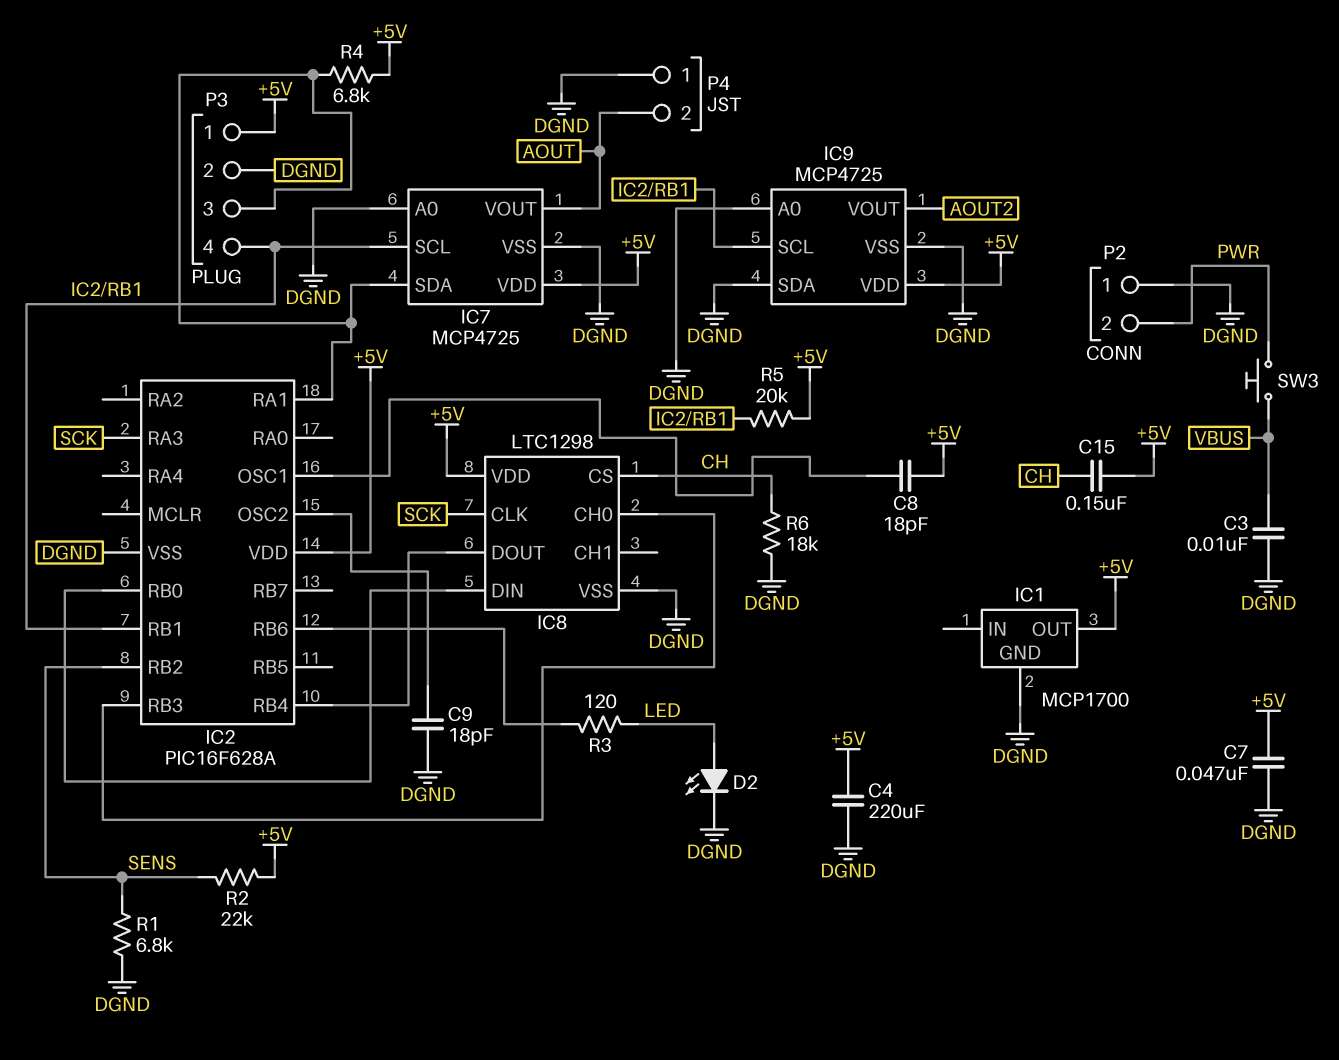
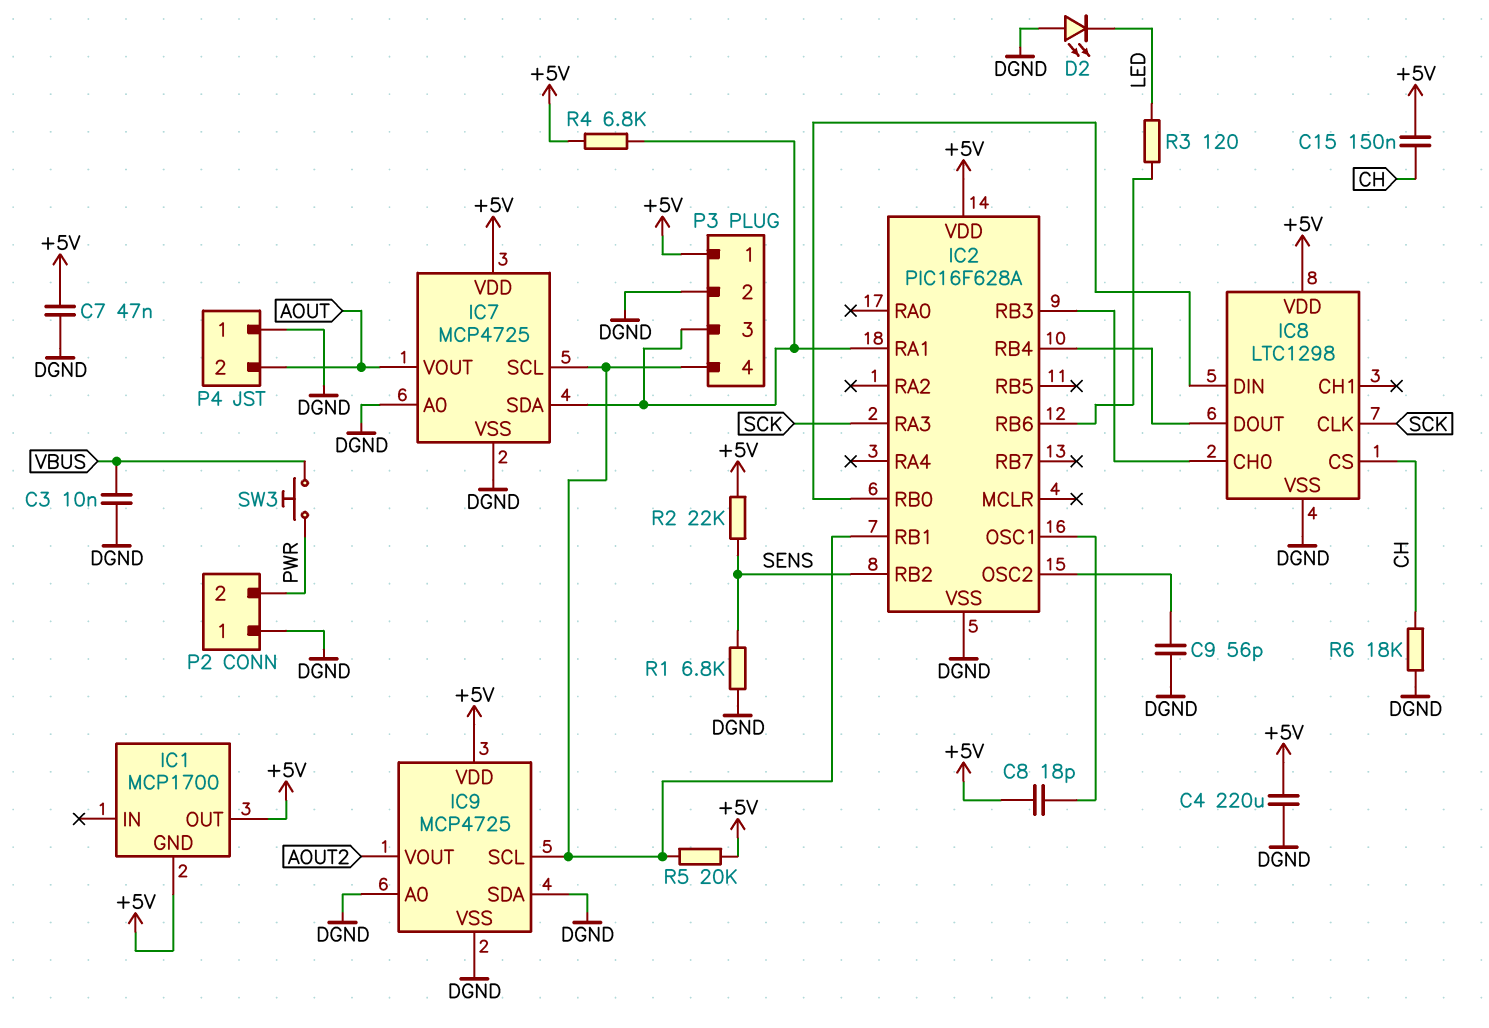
C9: 18pF (DGND, IC2/OSC2) -> 56pF (DGND, IC2/OSC2)
D2: LED (A LED, K DGND) -> LED (A DGND, K LED)
IC1 pin GND: DGND -> +5V

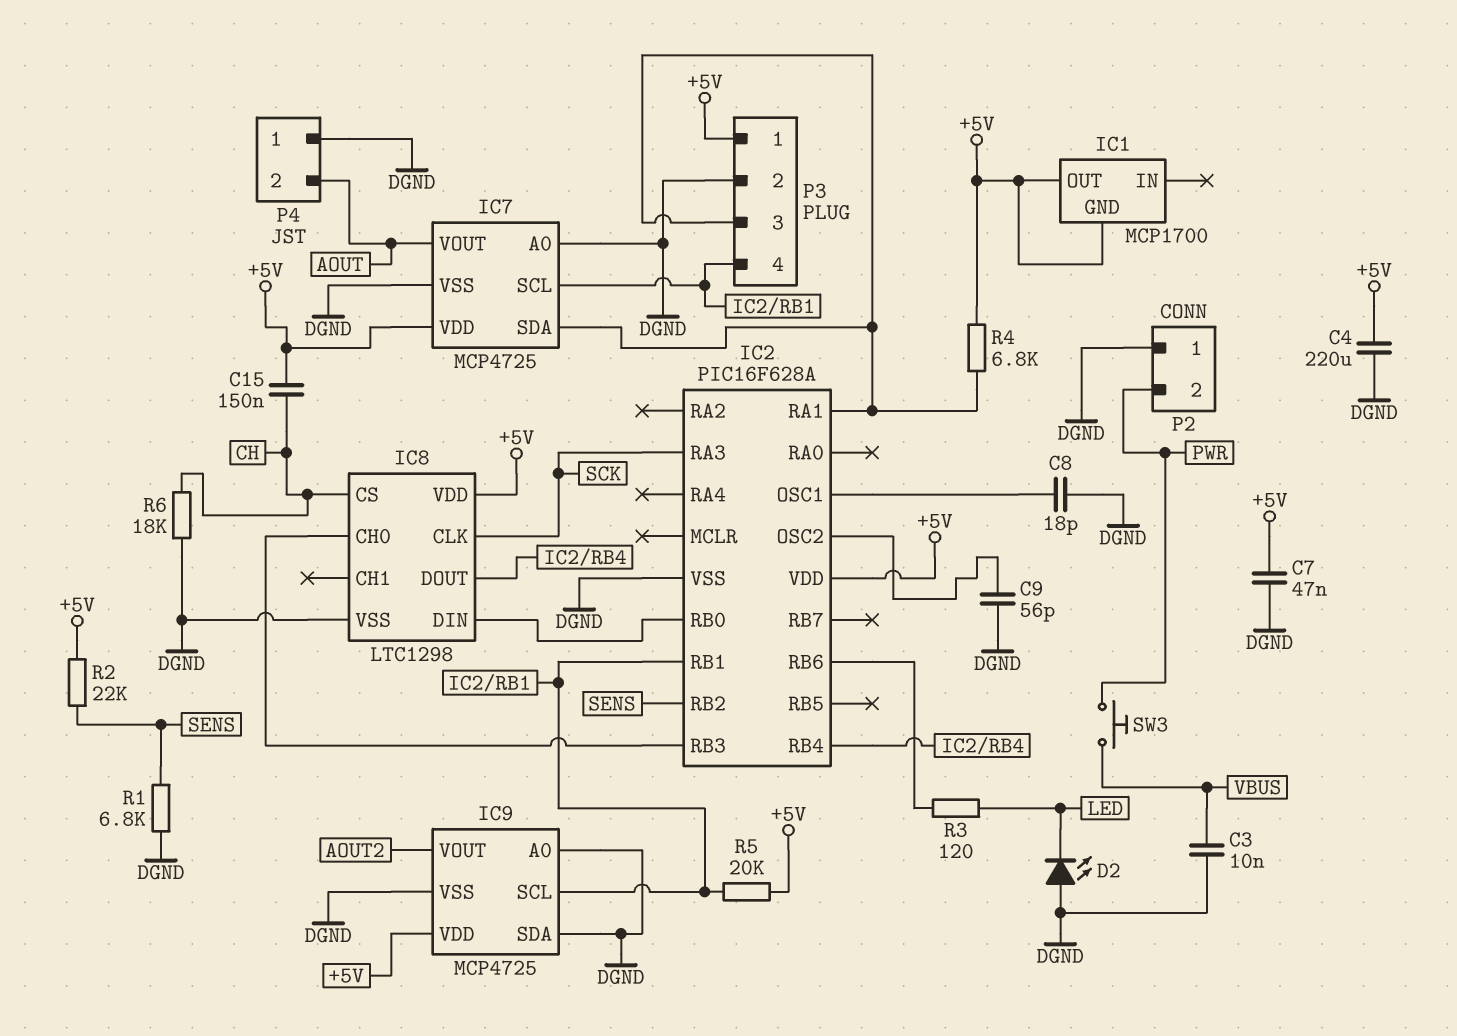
C8: 18pF (+5V, IC2/OSC1) -> 18pF (DGND, IC2/OSC1)

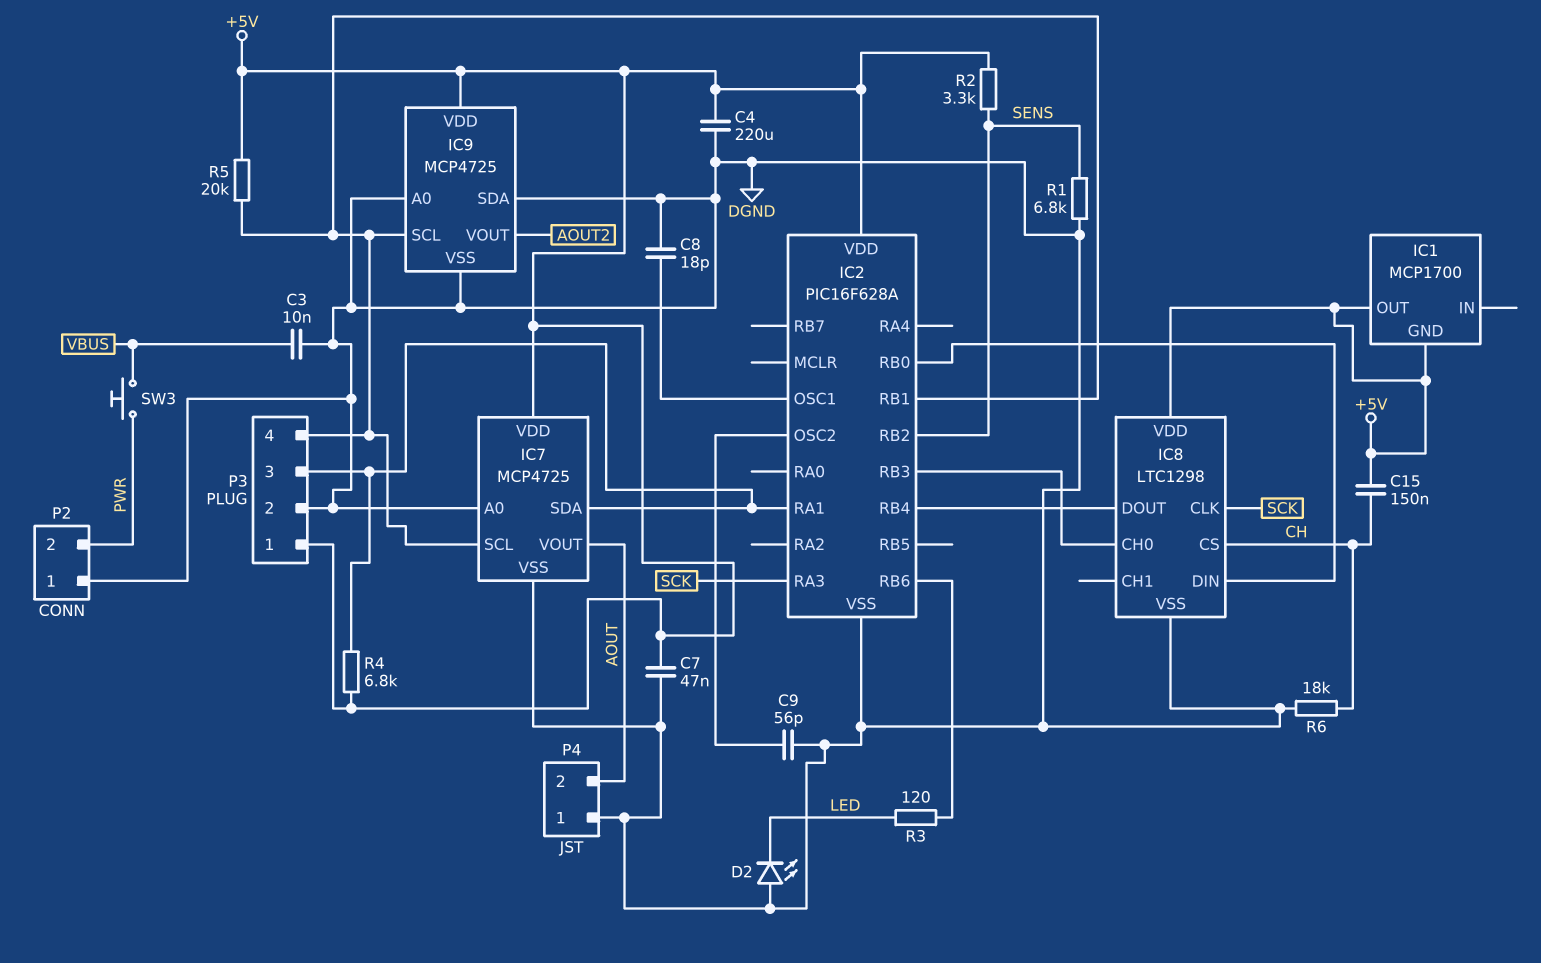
R2: 22k (+5V, SENS) -> 3.3k (+5V, SENS)

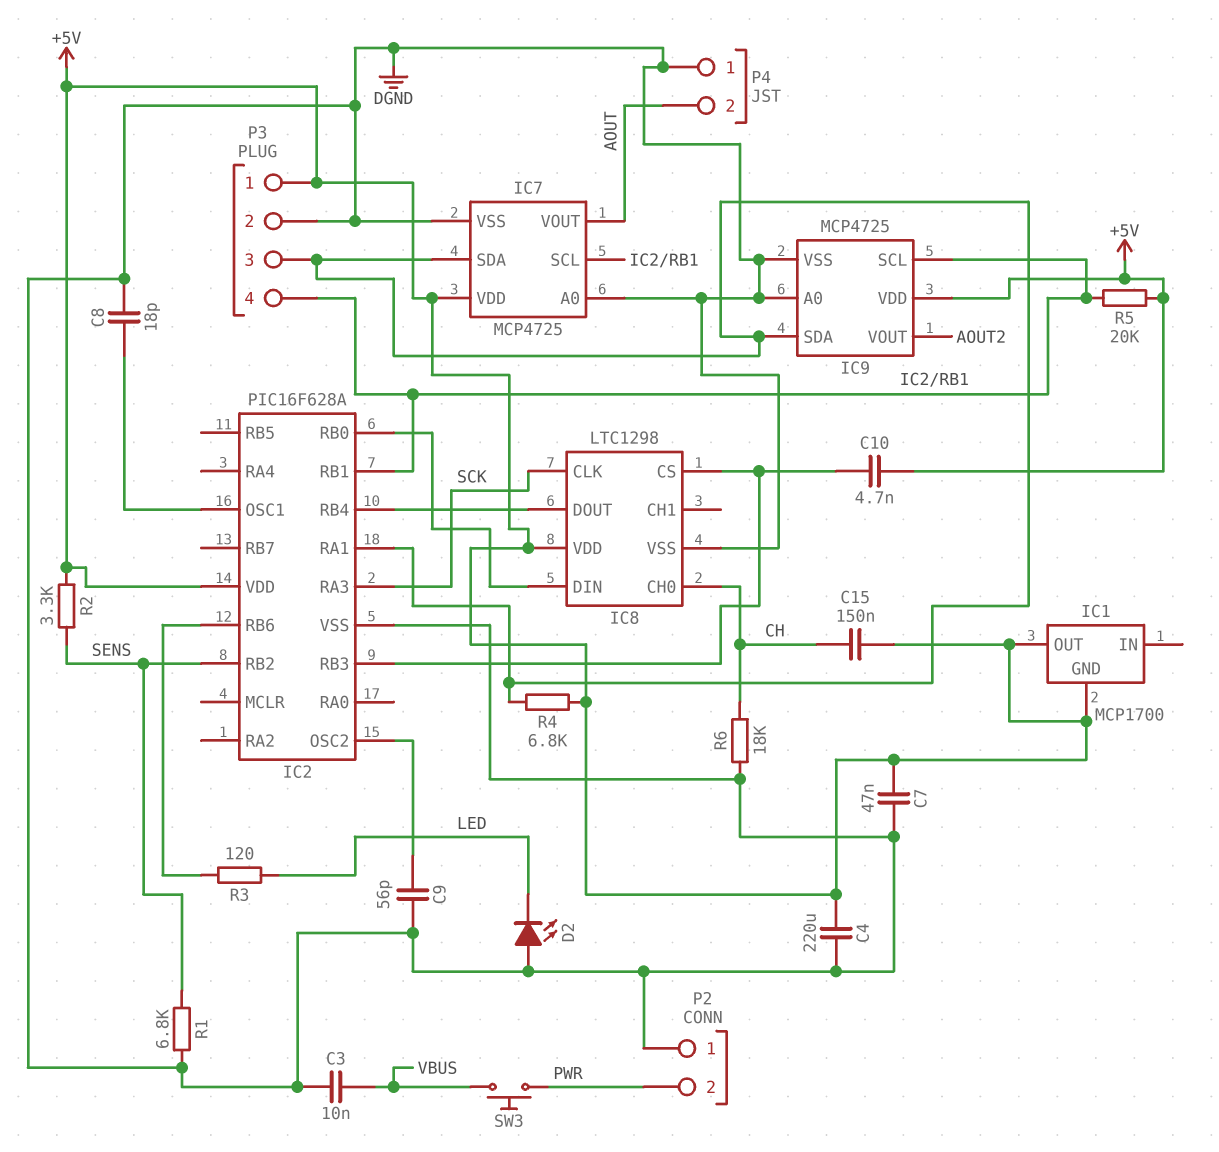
C10: none -> 4.7nF (+5V, IC2/RB3)
IC8 pin CH0: IC2/RB3 -> CH
IC8 pin CS: CH -> IC2/RB3
IC9 pin SDA: DGND -> IC2/RA1

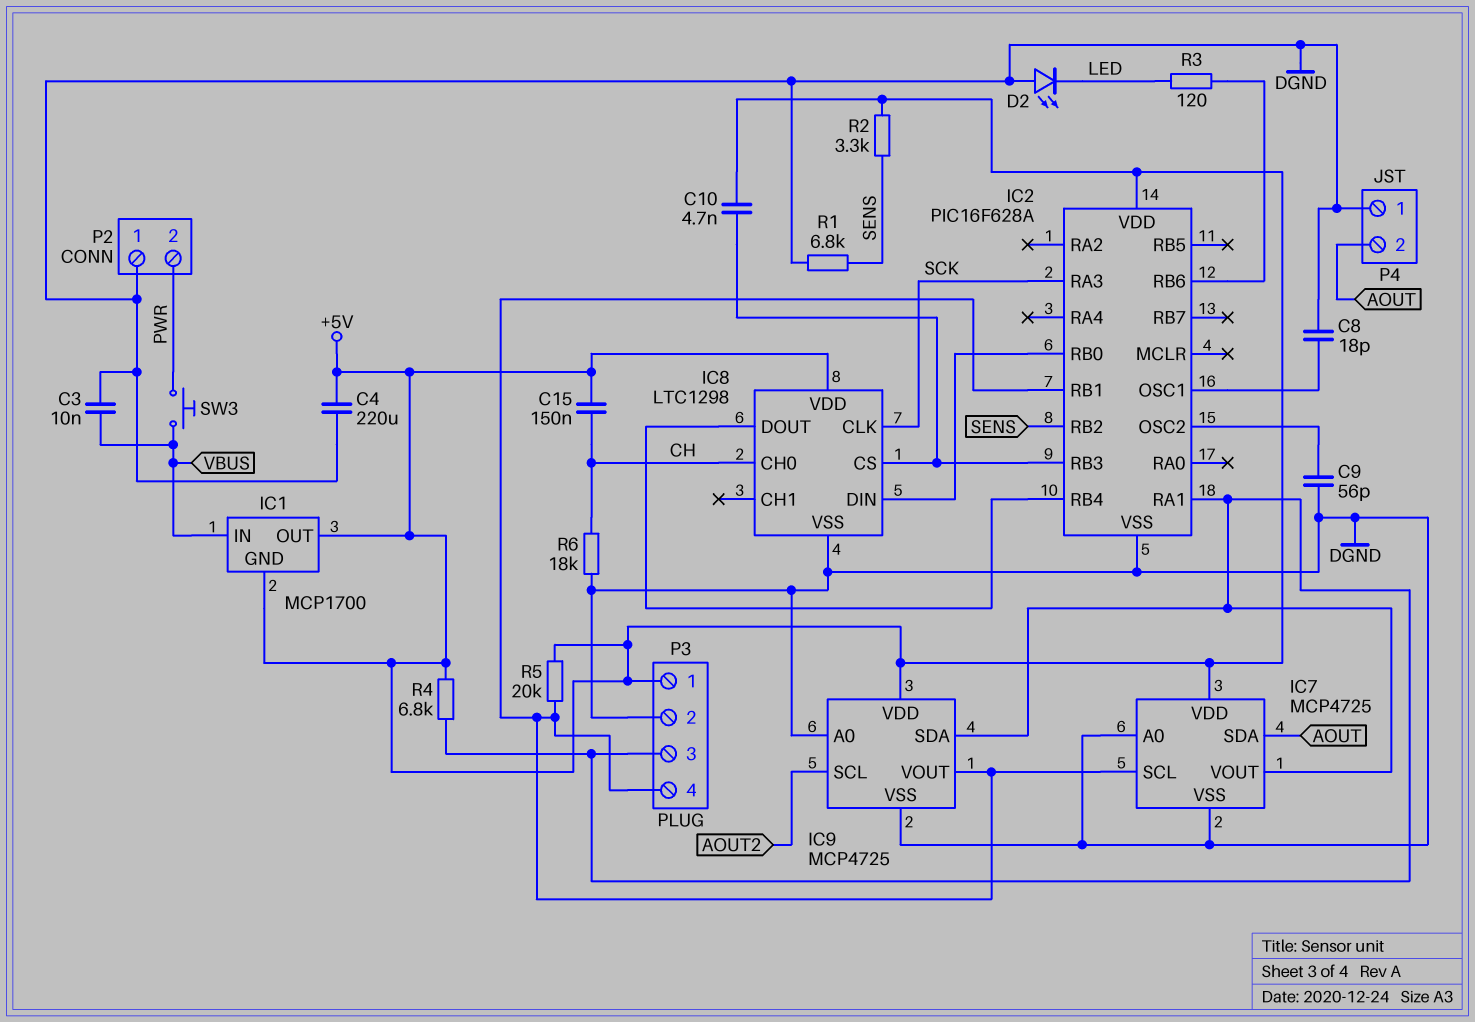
C7: 47nF (+5V, DGND) -> none
IC1 pin IN: none -> VBUS
IC7 pin SDA: IC2/RA1 -> AOUT
IC7 pin VOUT: AOUT -> IC2/RA1
IC9 pin SCL: IC2/RB1 -> AOUT2
IC9 pin VOUT: AOUT2 -> IC2/RB1

